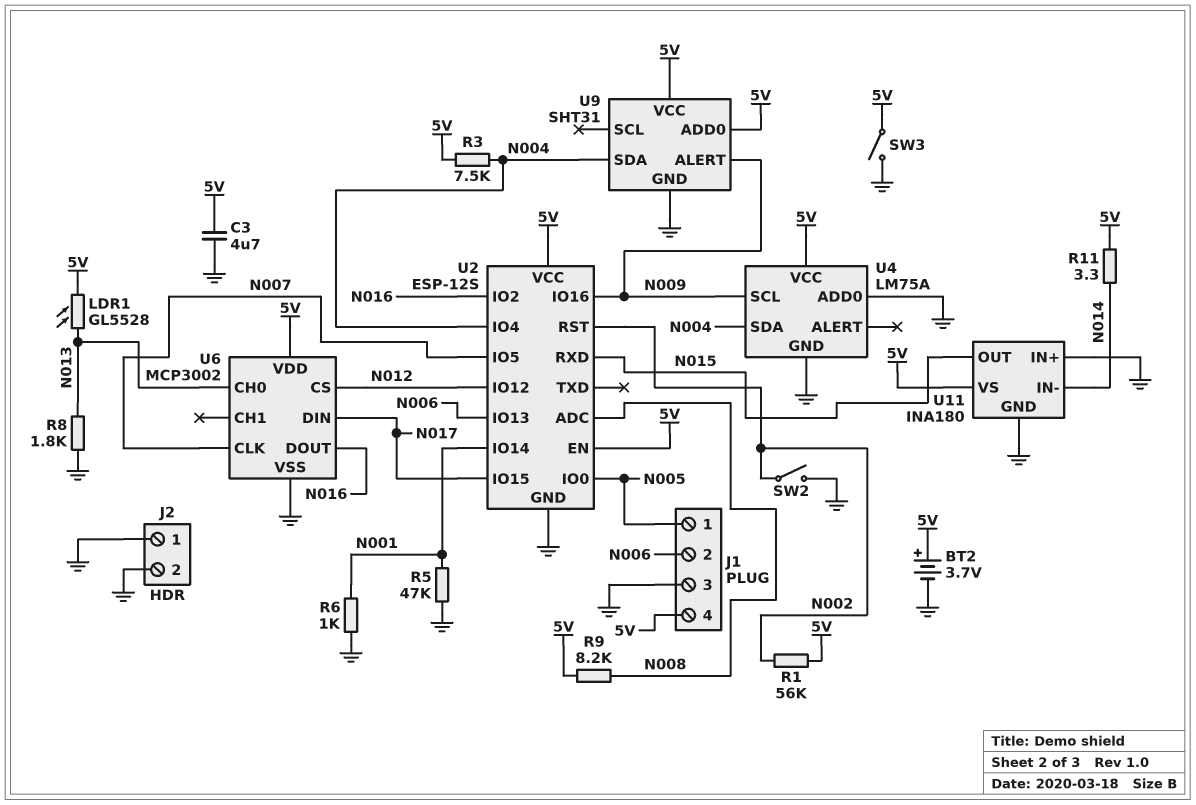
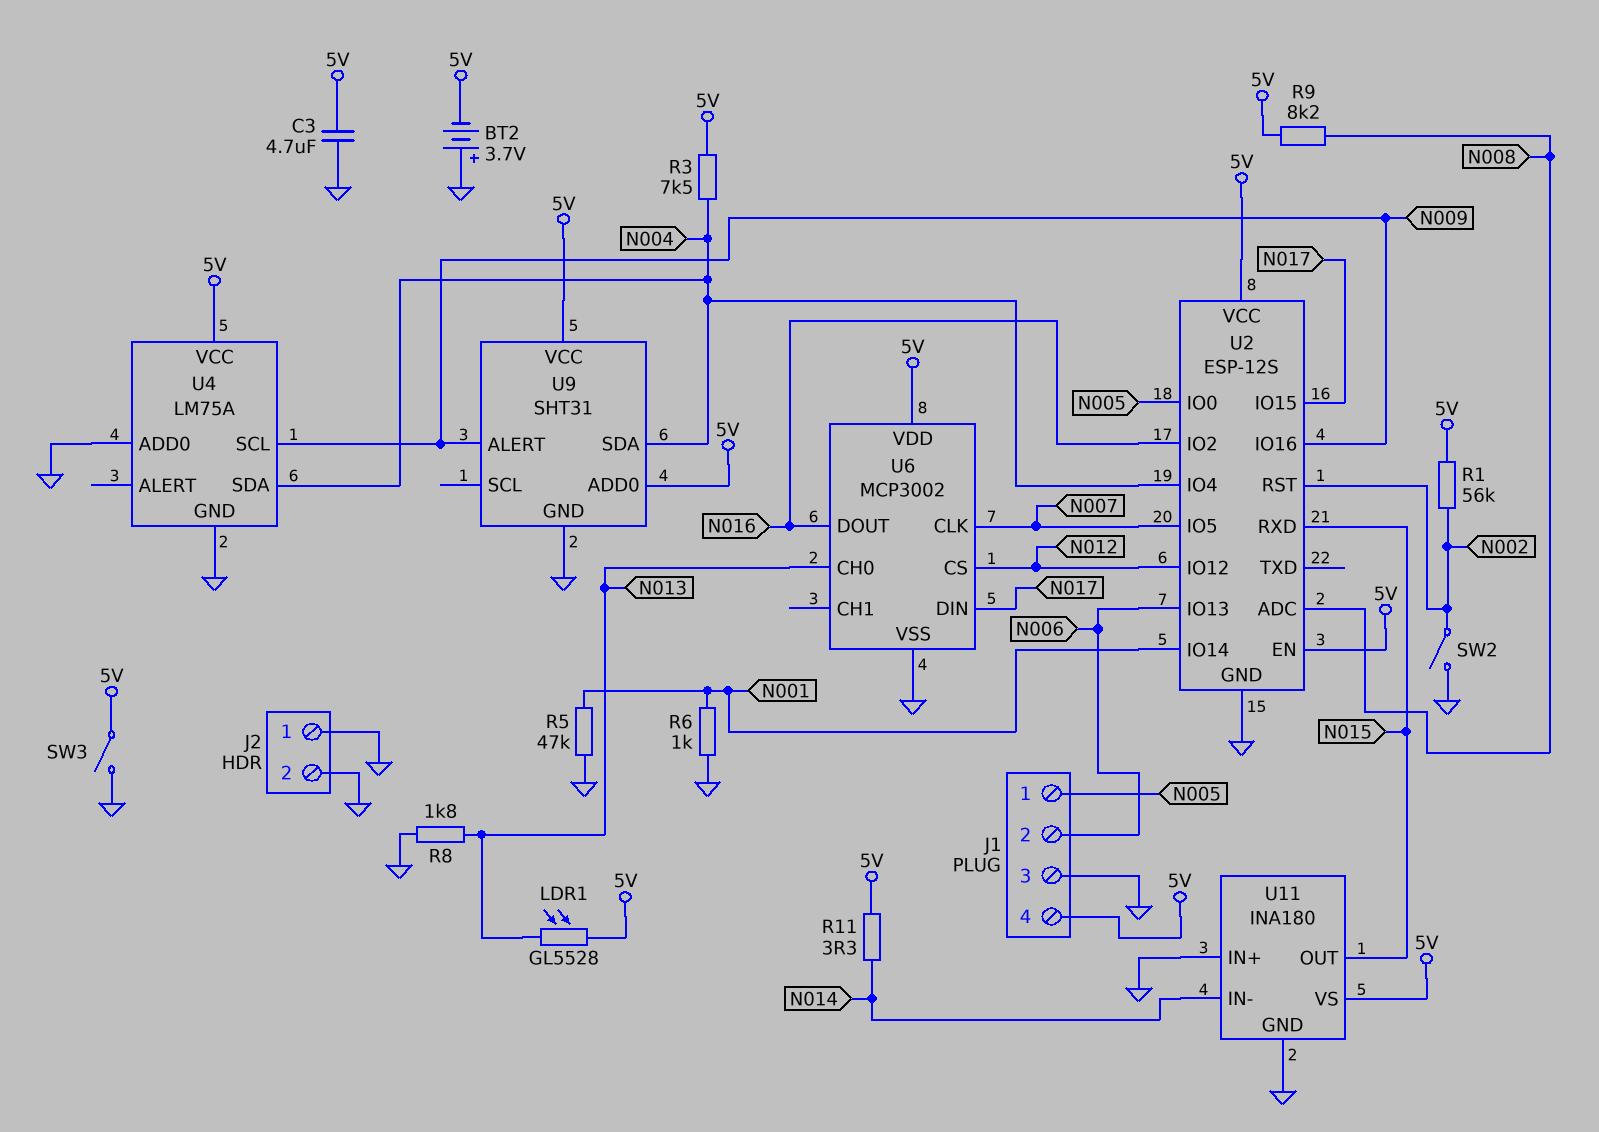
BT2: 3.7V (plus 5V, minus GND) -> 3.7V (plus GND, minus 5V)

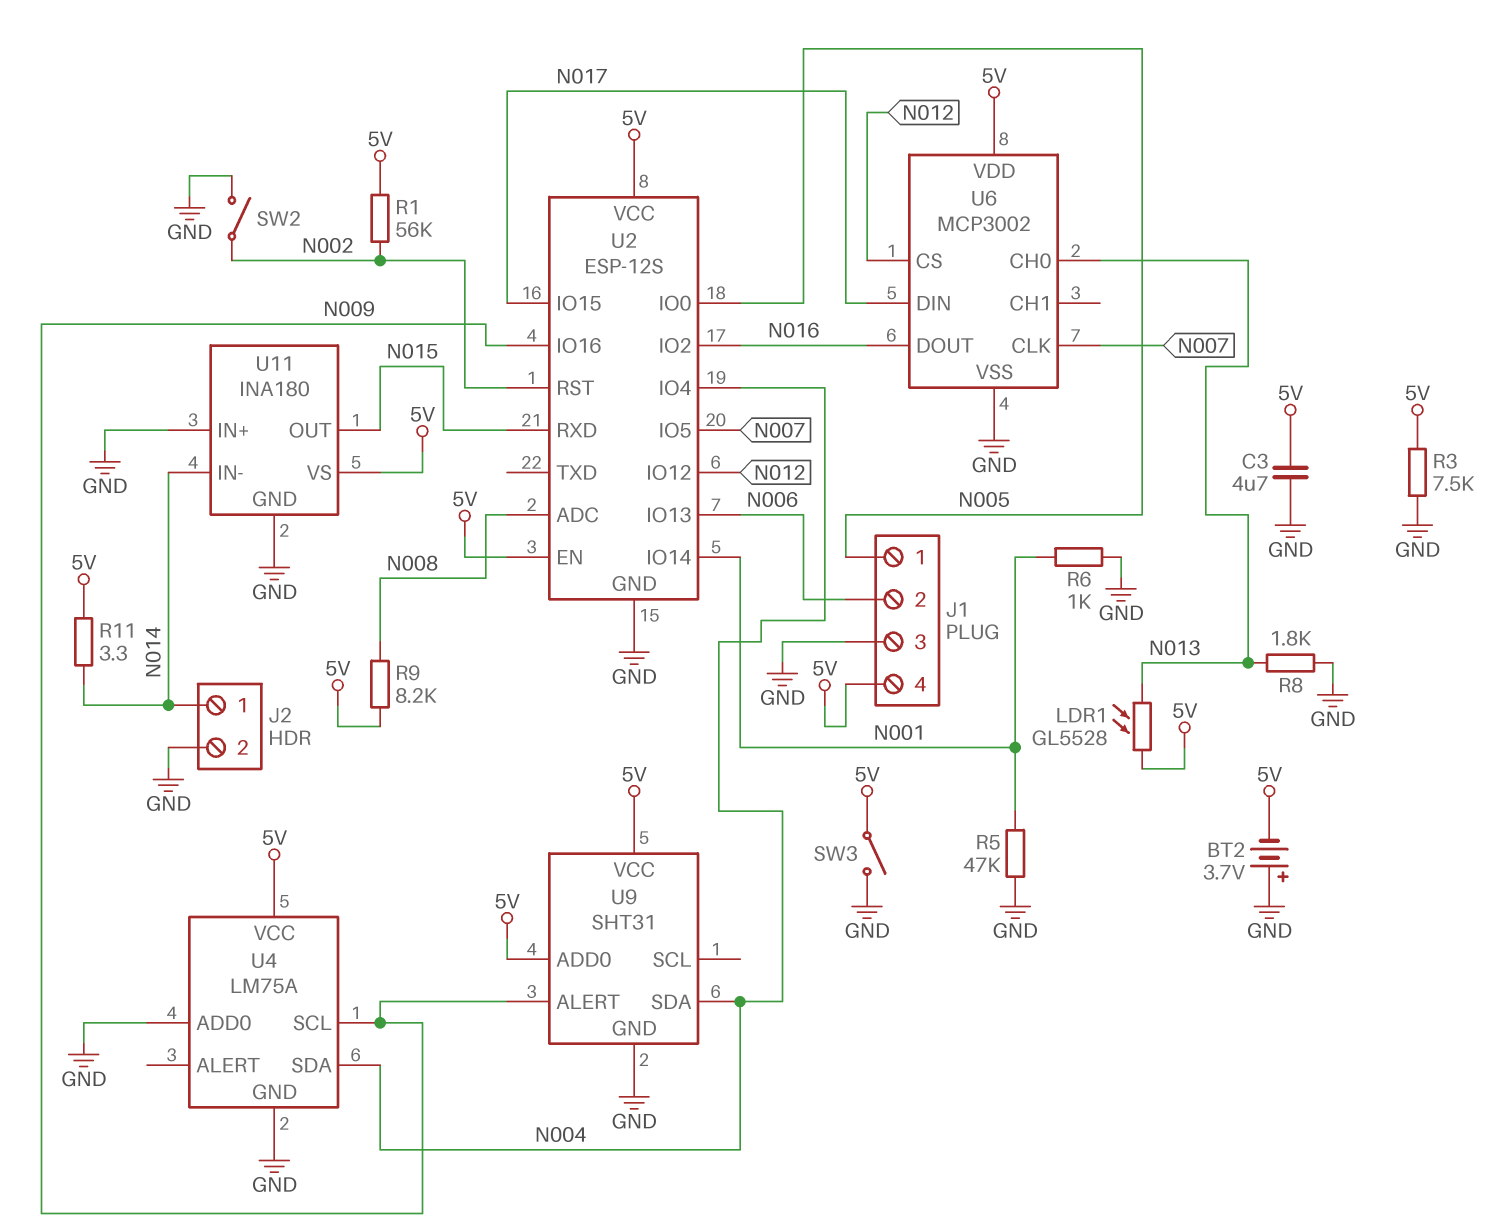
J2 pin 1: GND -> N014
R3: 7.5k (5V, N004) -> 7.5k (5V, GND)

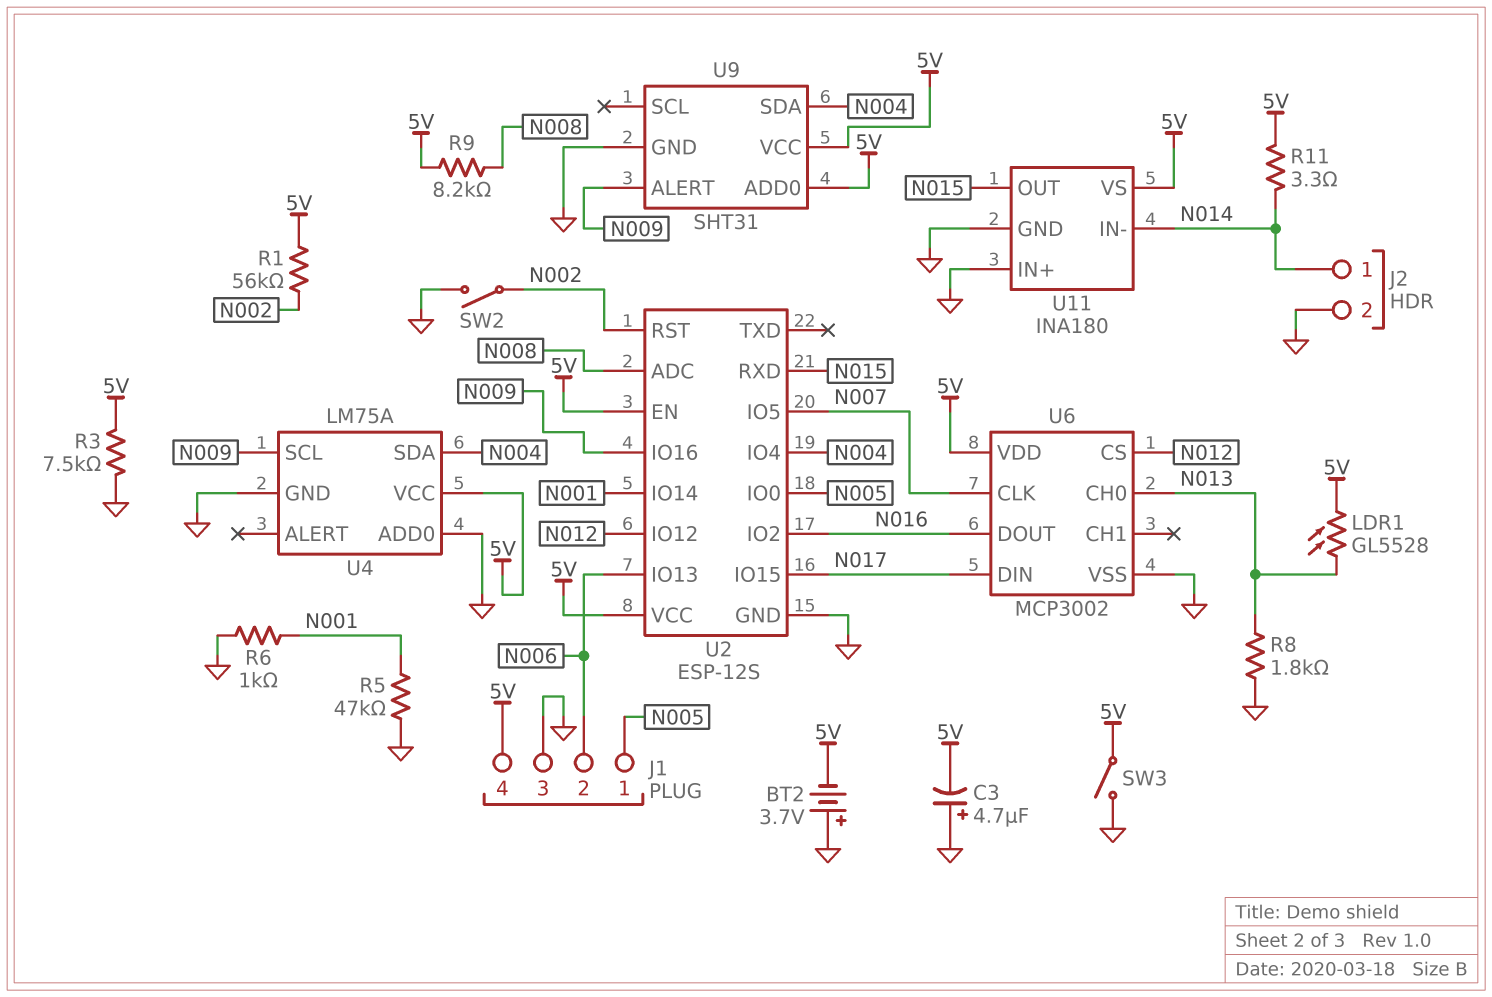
C3: 4.7uF (5V, GND) -> 4.7uF (plus GND, minus 5V)

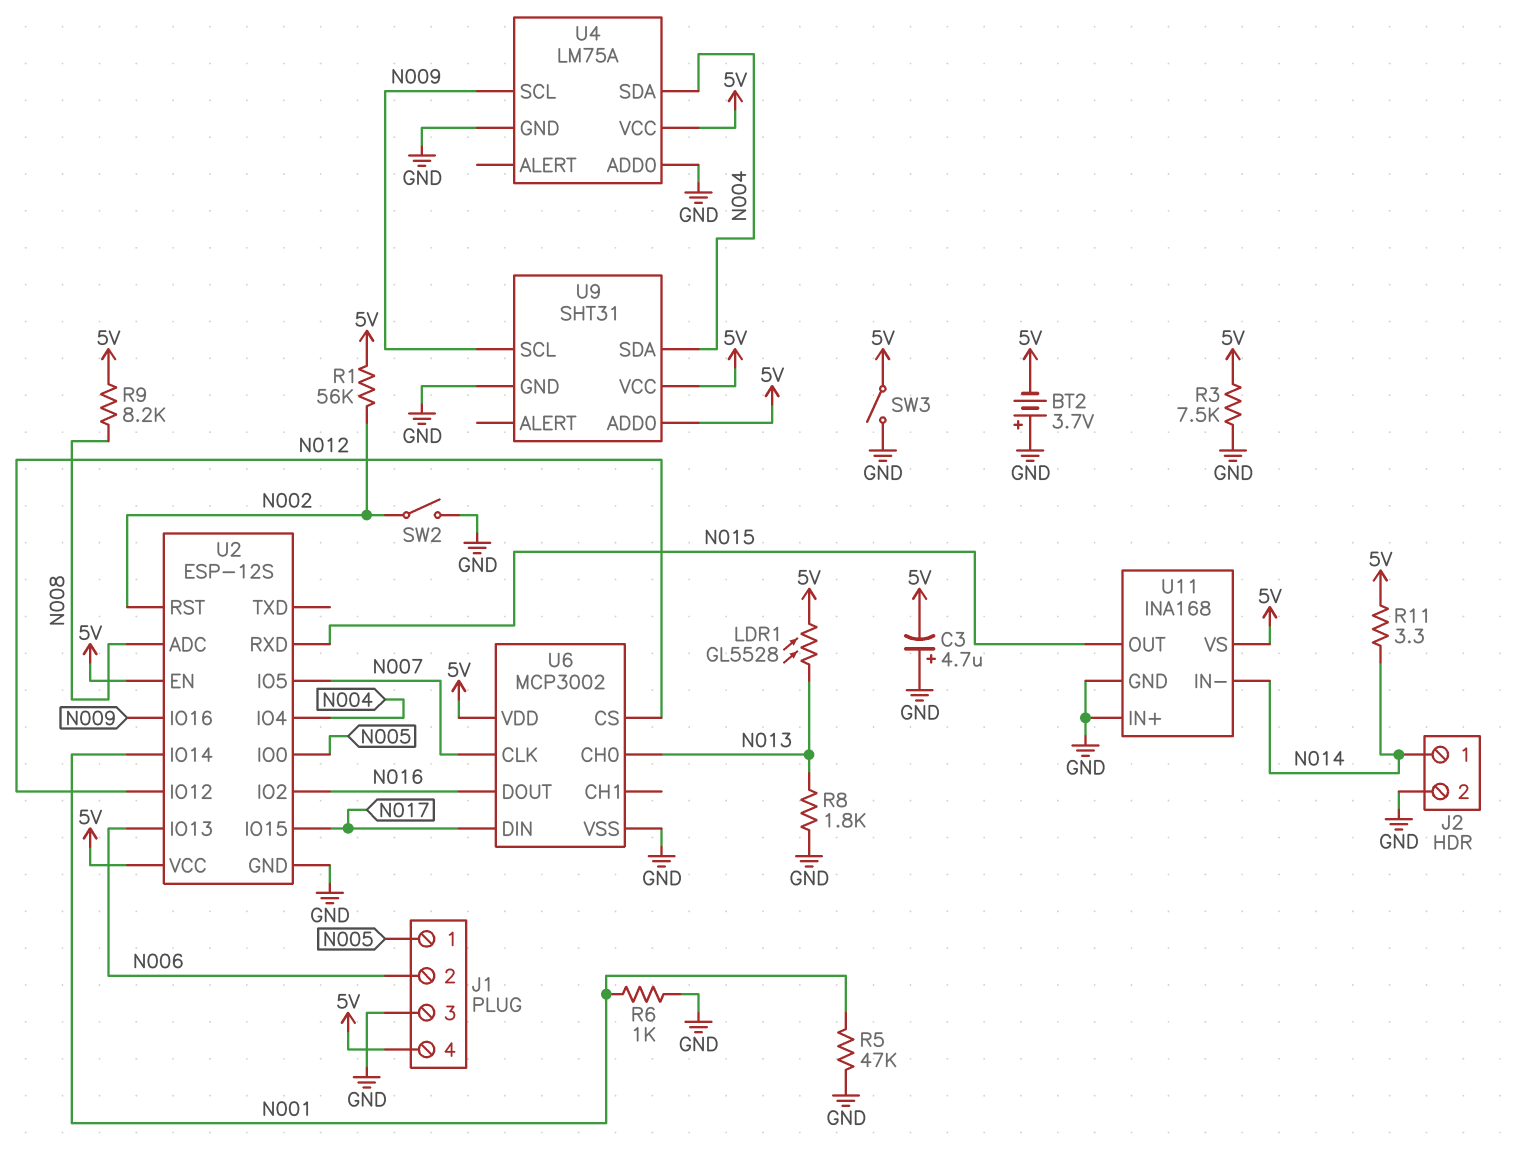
U9 pin ALERT: N009 -> none
U9 pin SCL: none -> N009
U11: INA180 -> INA168

